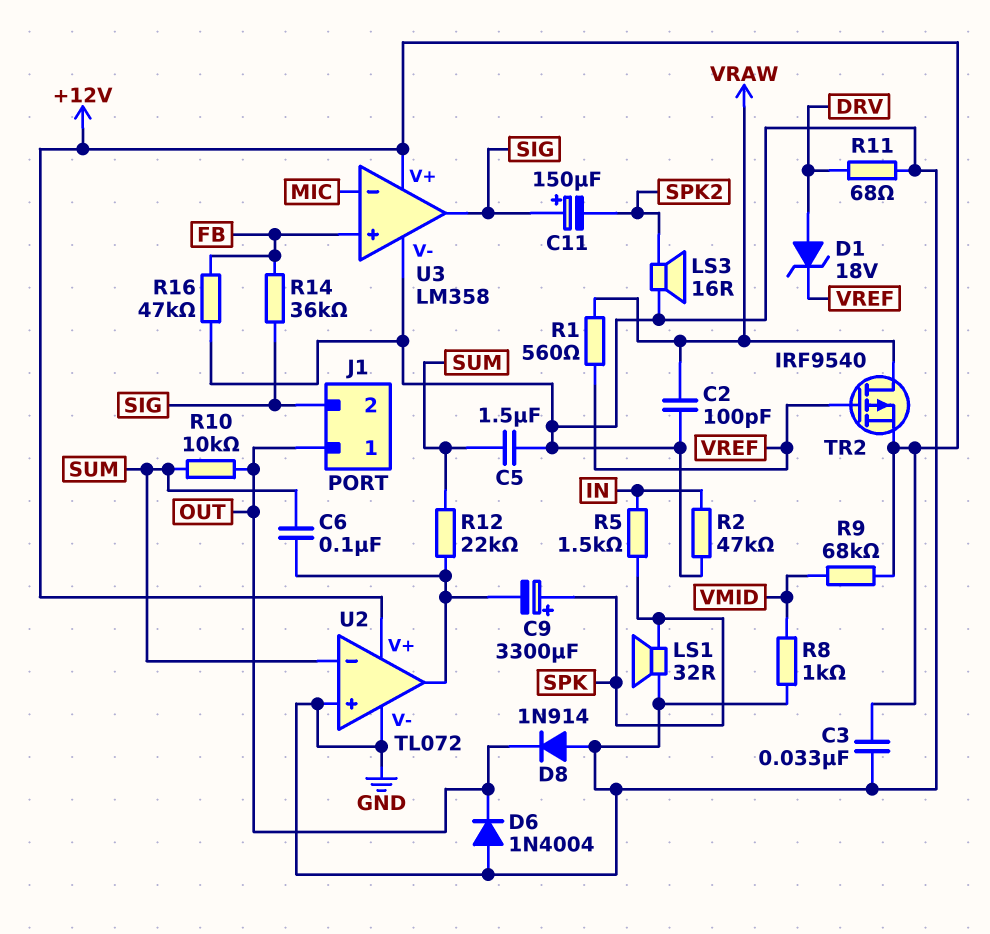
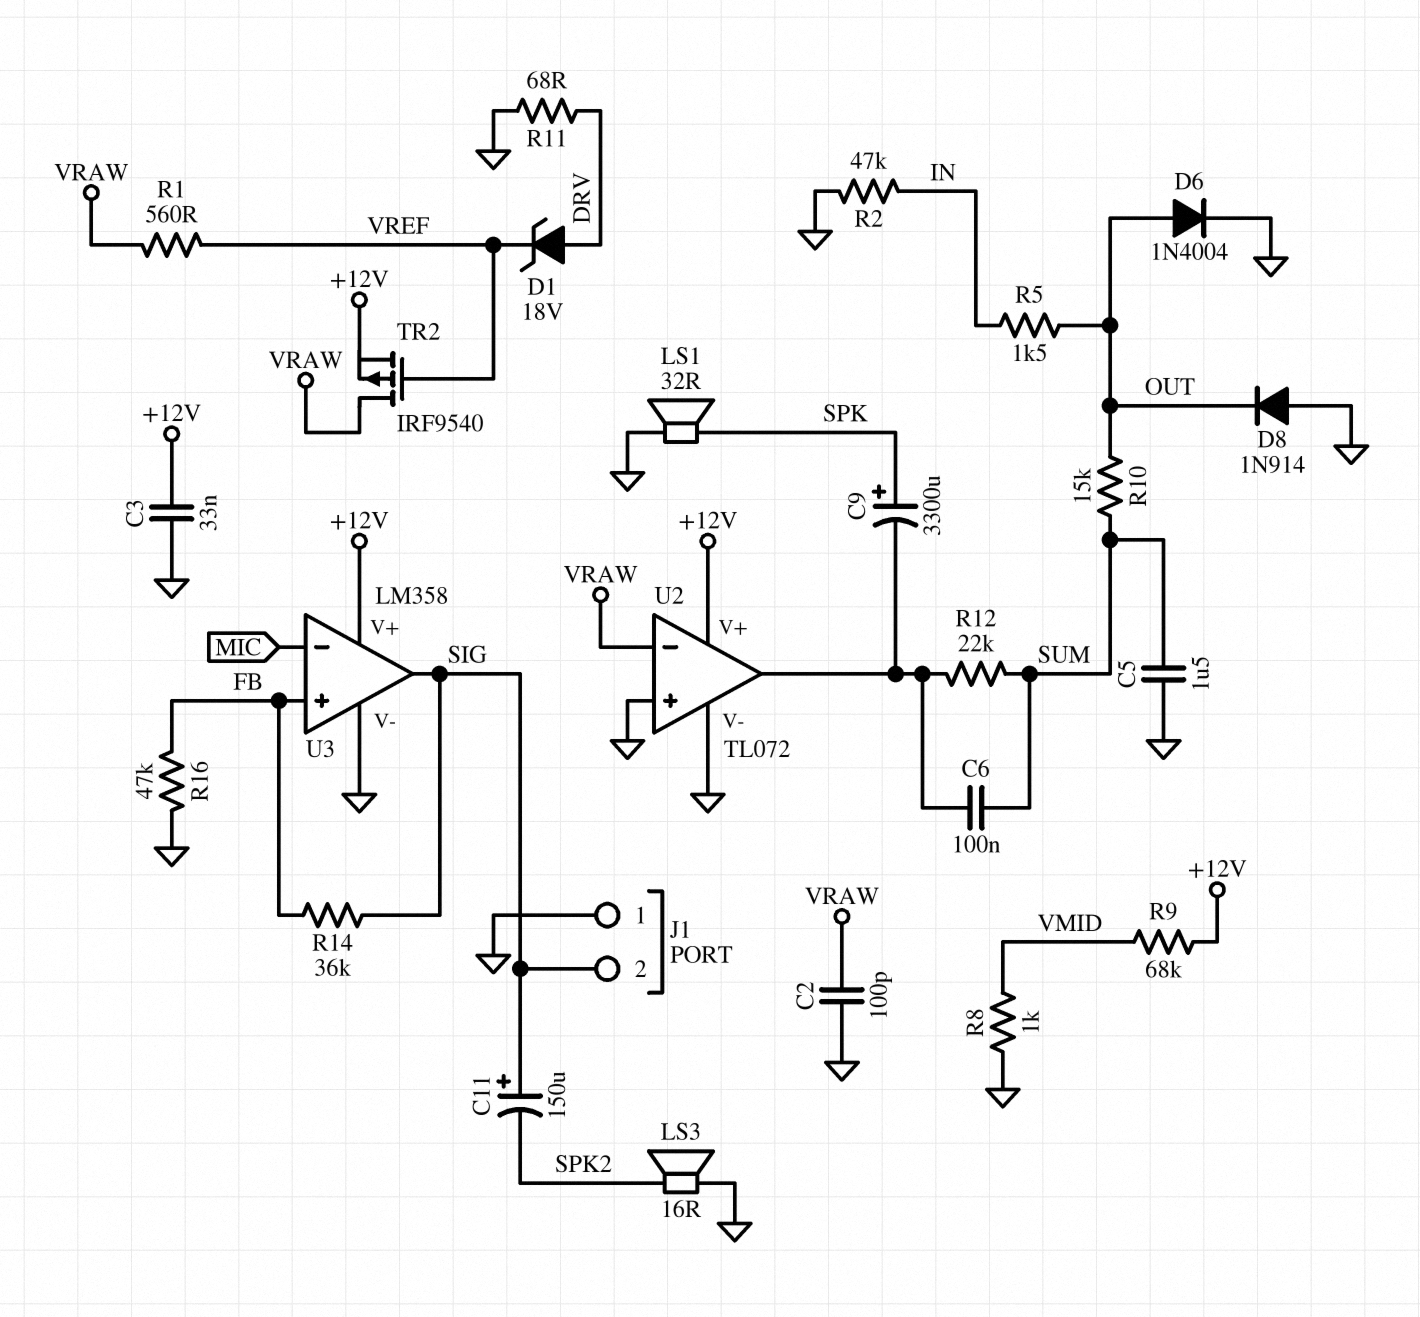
D6: diode 1N4004 (A GND, K OUT) -> diode 1N4004 (A OUT, K GND)
J1 pin 1: OUT -> GND
R5: 1.5k (IN, SPK) -> 1.5k (IN, OUT)
R10: 10k (OUT, SUM) -> 15k (OUT, SUM)
U2 pin in-: SUM -> VRAW

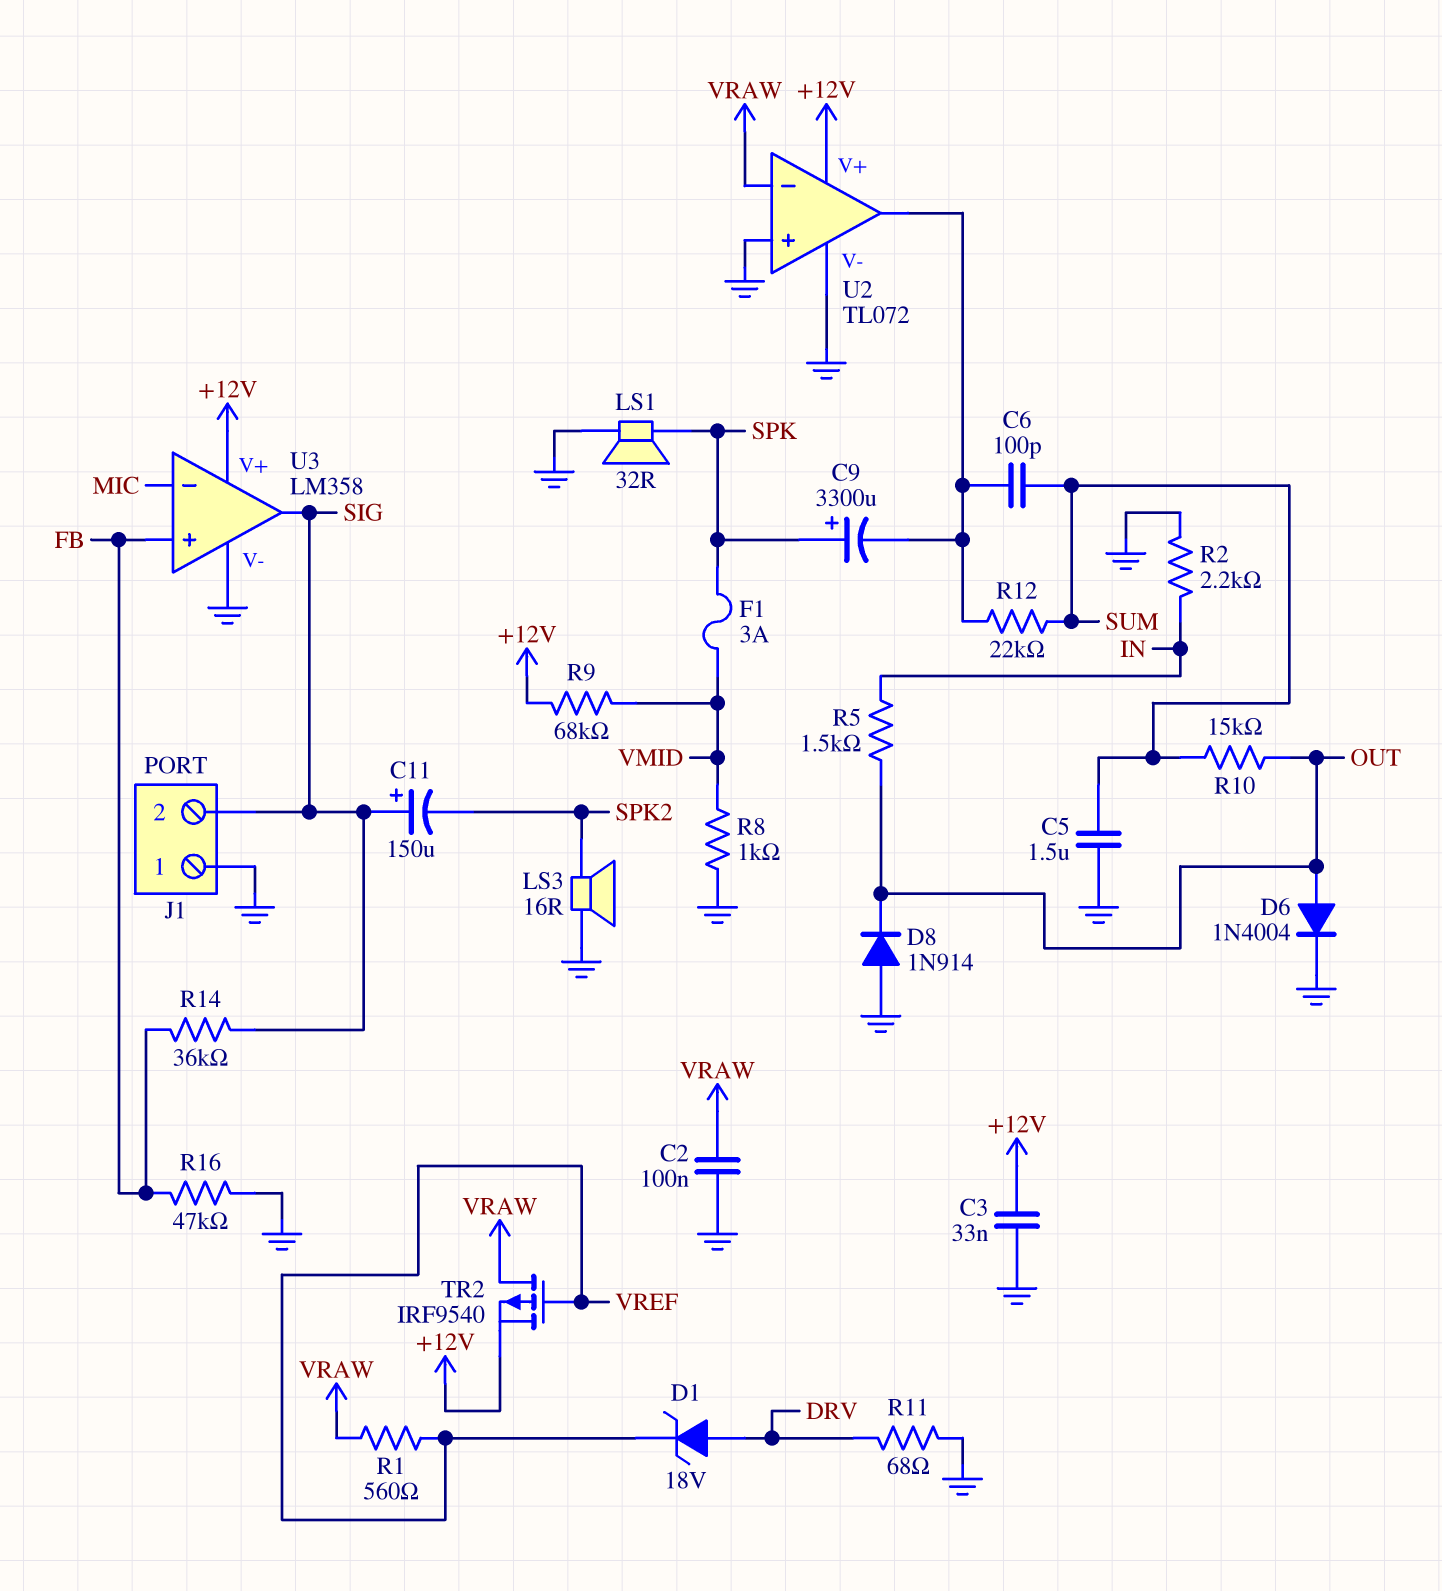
C2: 100pF (GND, VRAW) -> 100nF (GND, VRAW)
C6: 100nF (SUM, U2/out) -> 100pF (SUM, U2/out)
F1: none -> 3A (SPK, VMID)
R2: 47k (GND, IN) -> 2.2k (GND, IN)

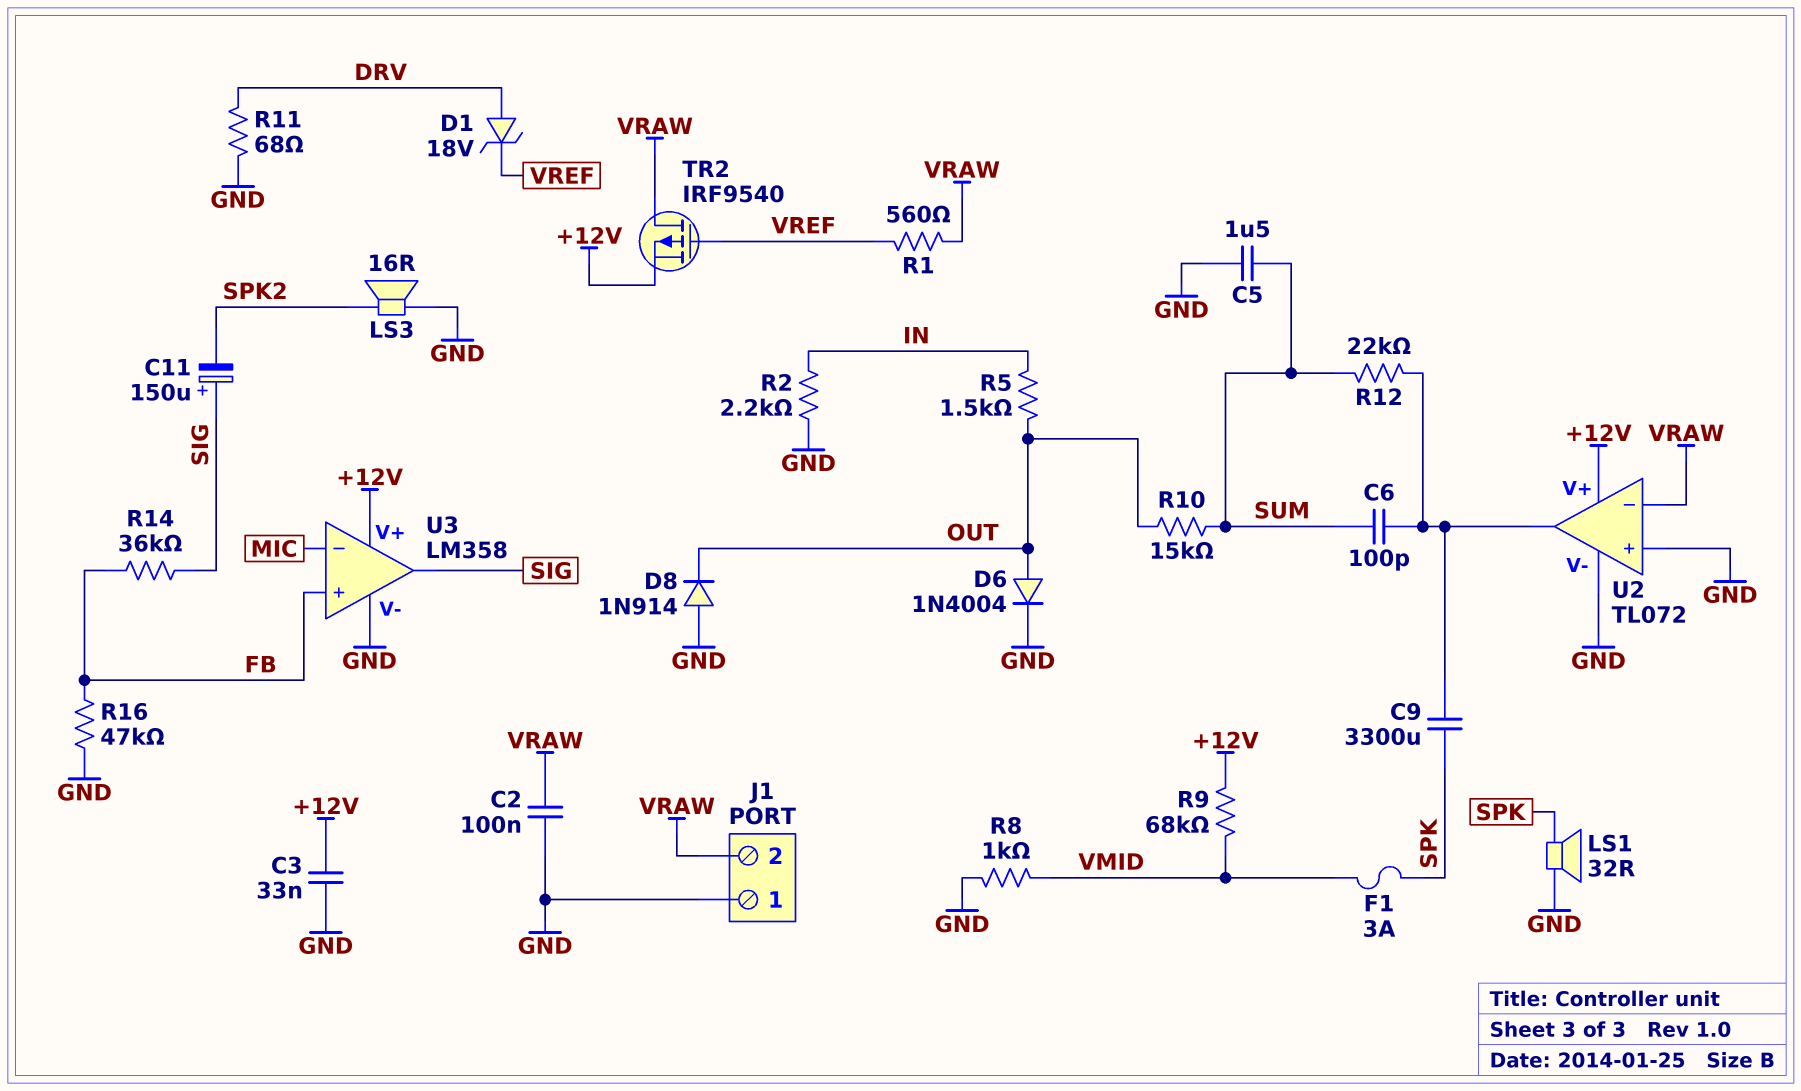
C9: 3300uF (plus SPK, minus U2/out) -> 3300uF (SPK, U2/out)
J1 pin 2: SIG -> VRAW

